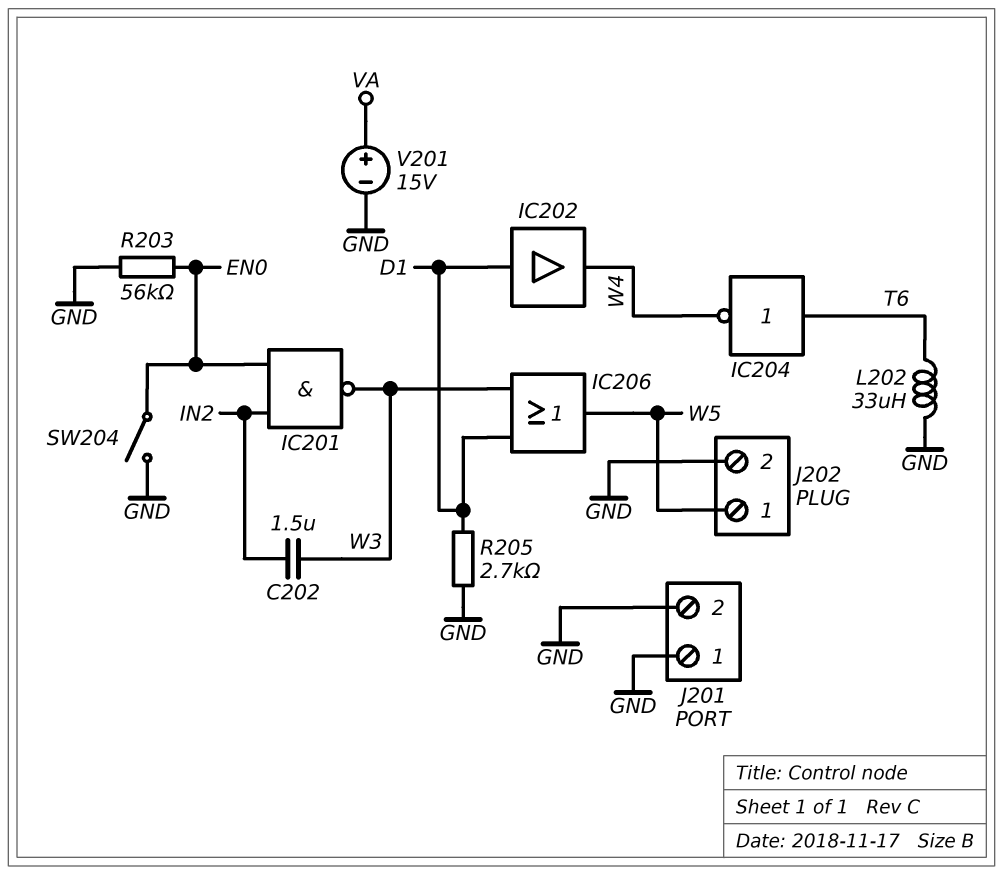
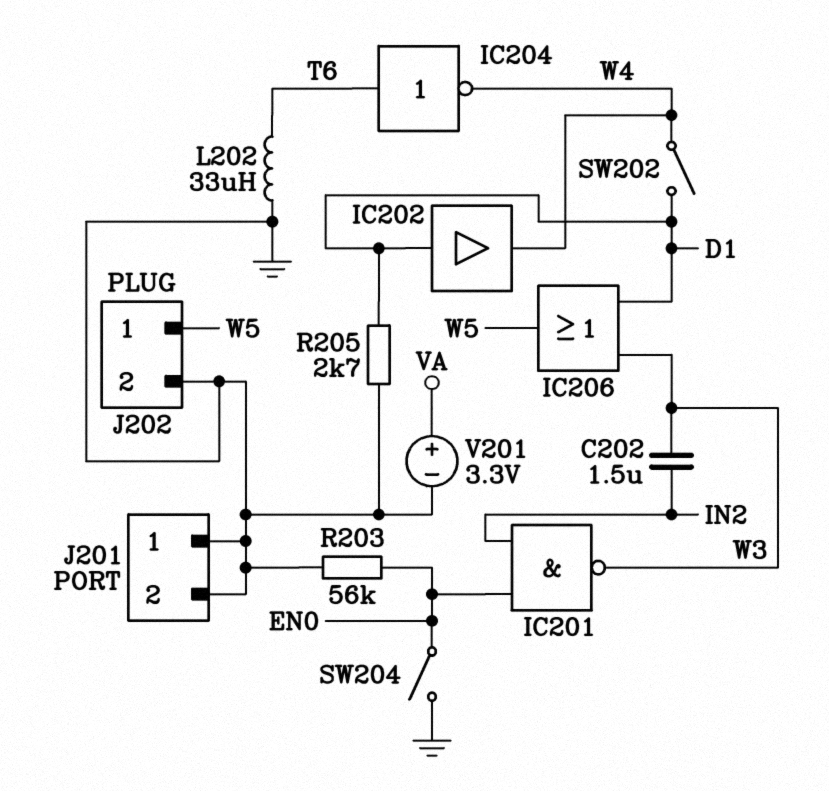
SW202: none -> switch (D1, W4)
V201: 15V (plus VA, minus GND) -> 3.3V (plus VA, minus GND)

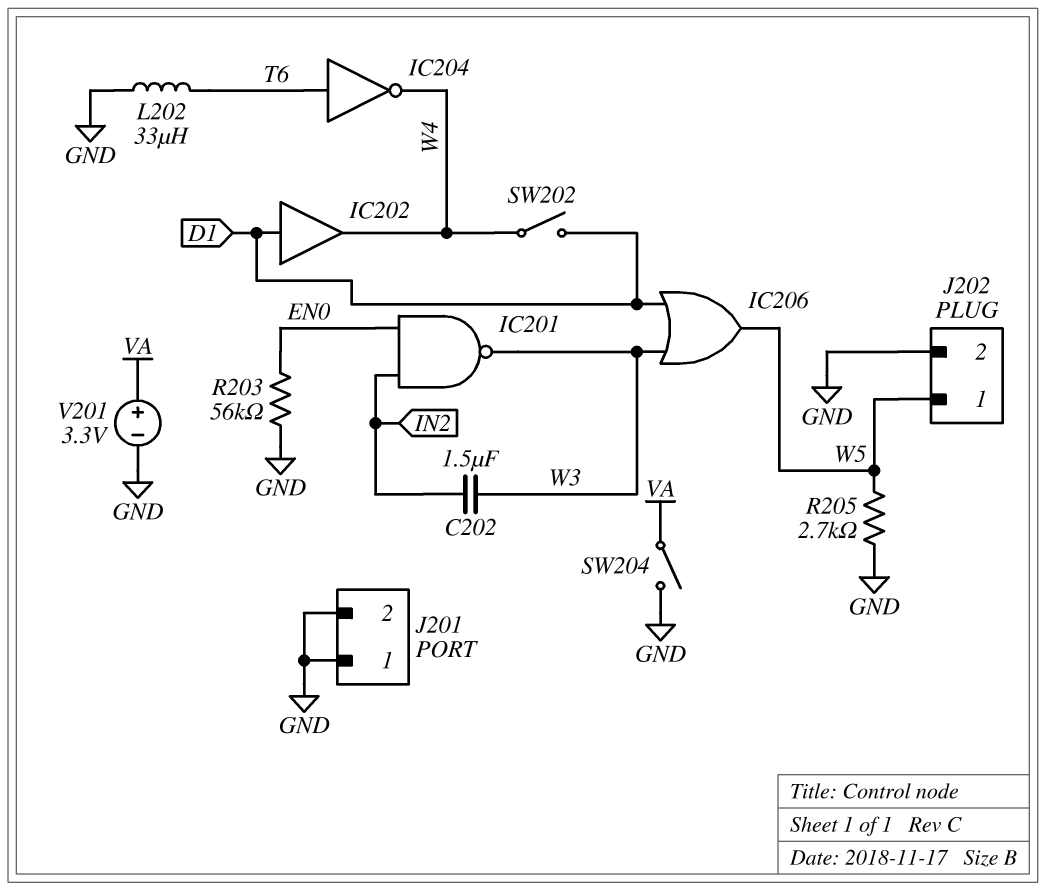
R205: 2.7k (D1, GND) -> 2.7k (GND, W5)
SW204: switch (EN0, GND) -> switch (GND, VA)

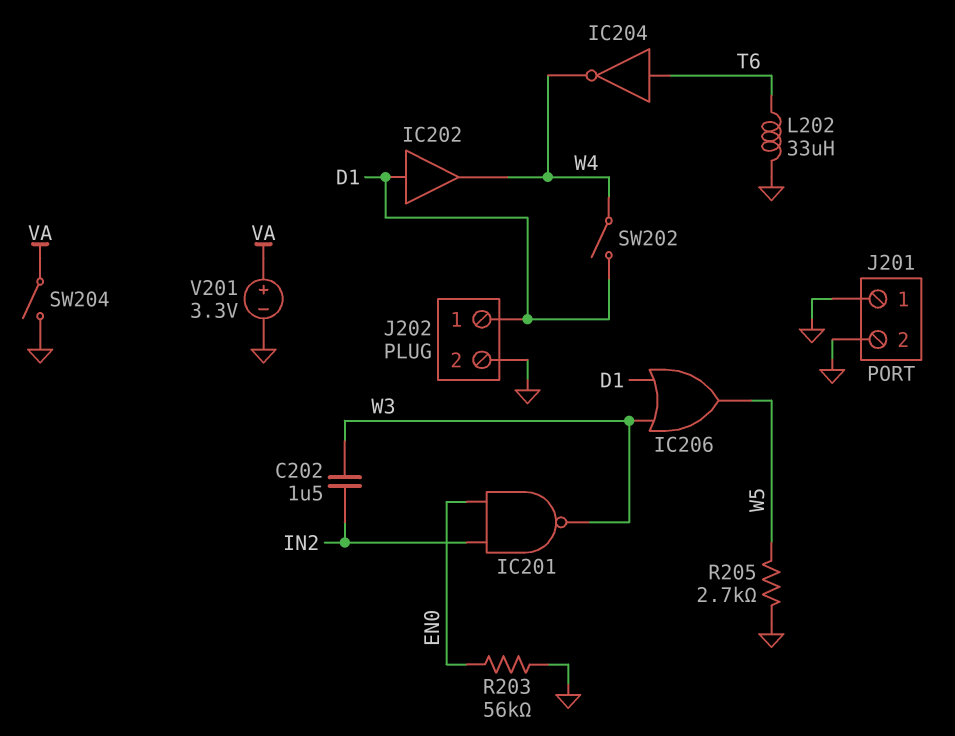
J202 pin 1: W5 -> D1

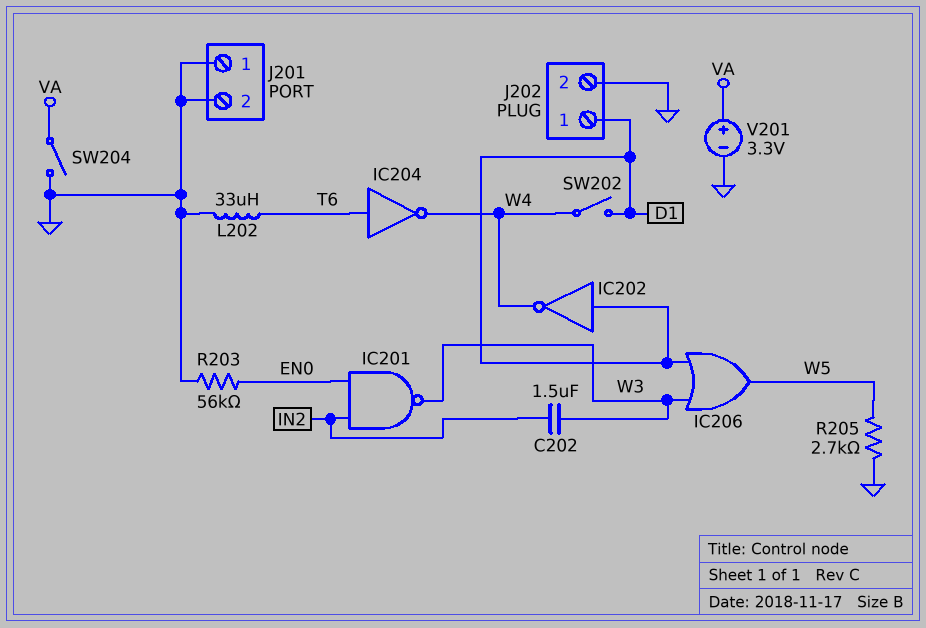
IC202: buffer (in D1, out W4) -> NOT (in D1, out W4)

